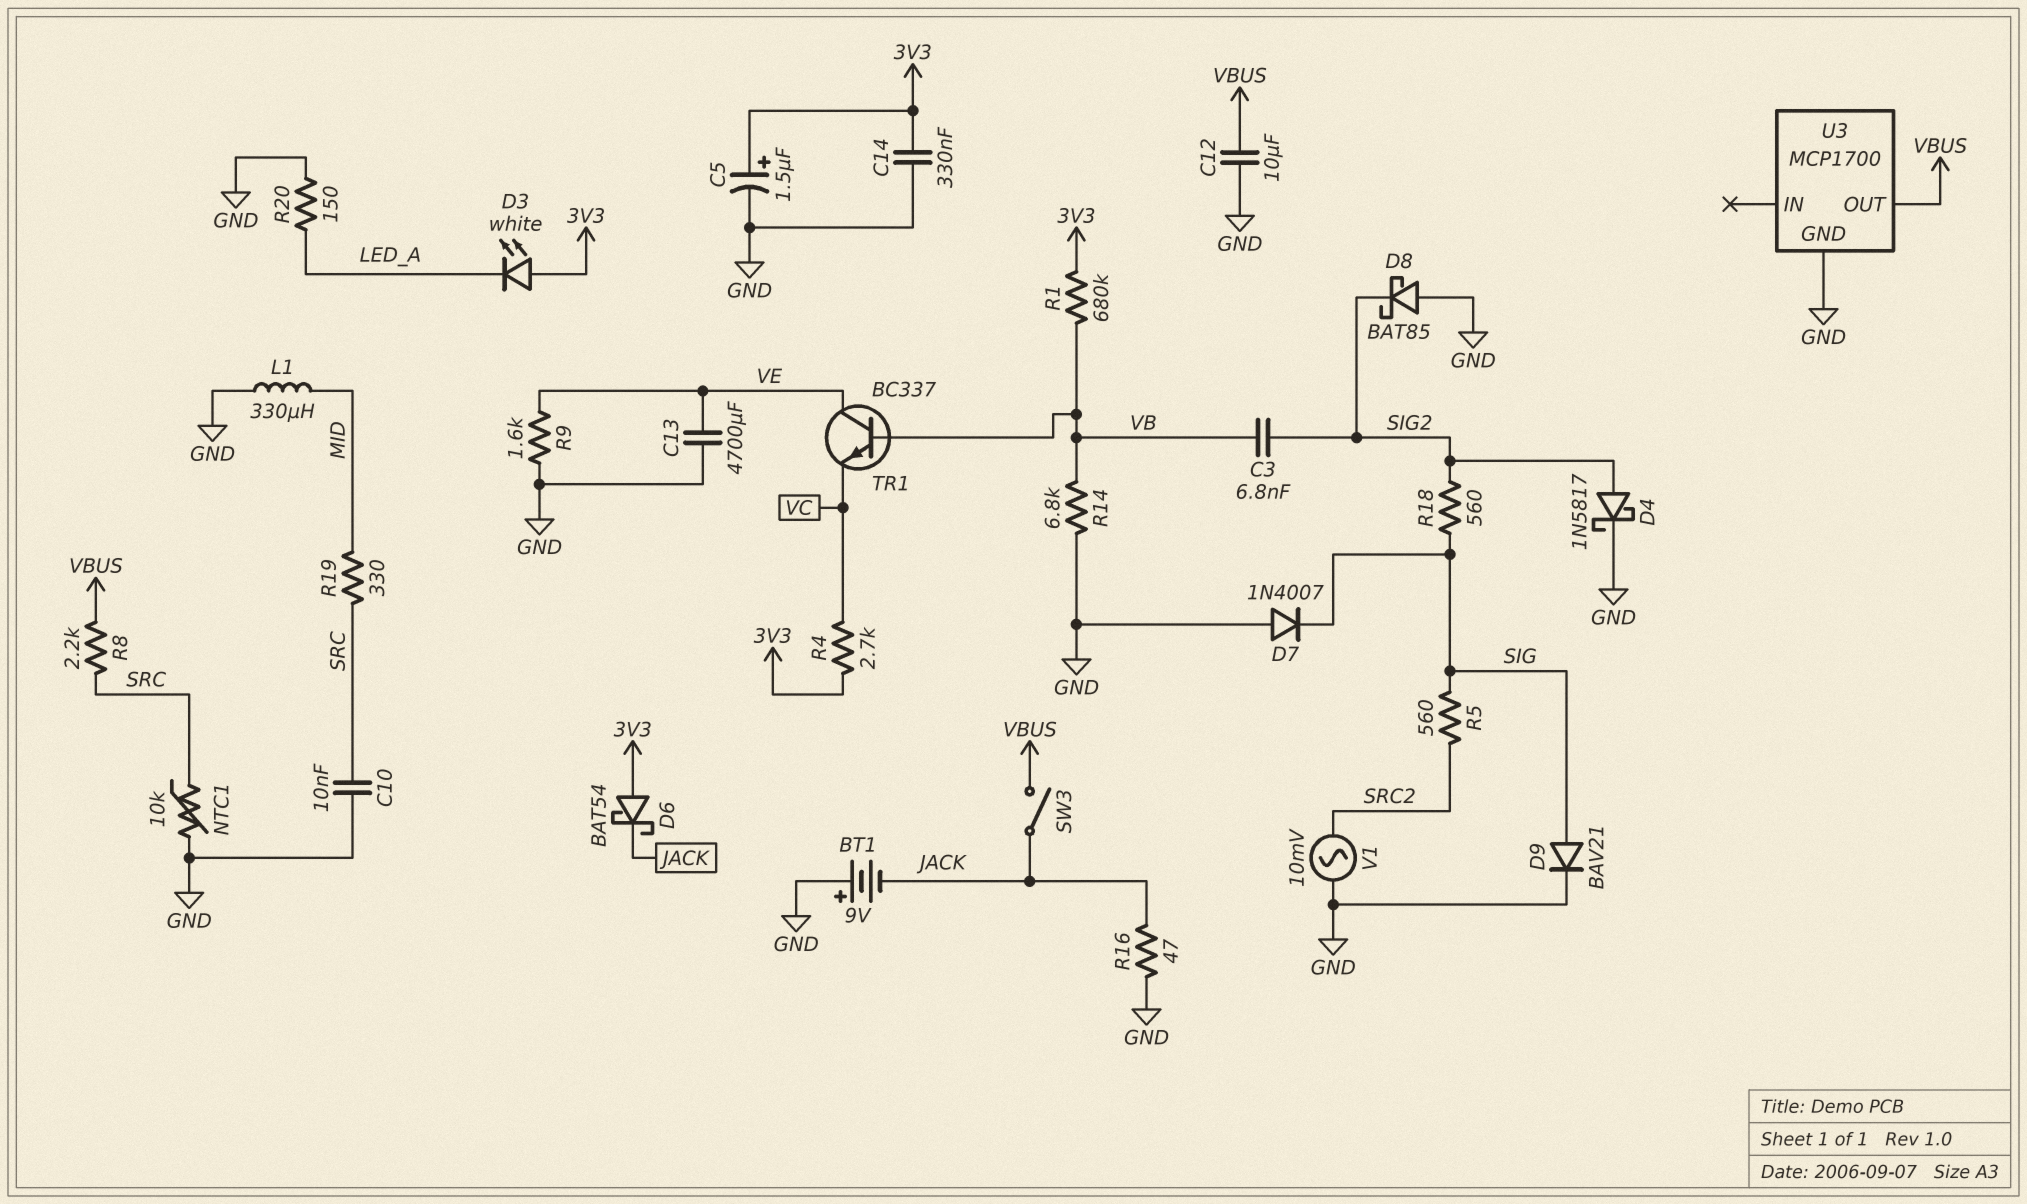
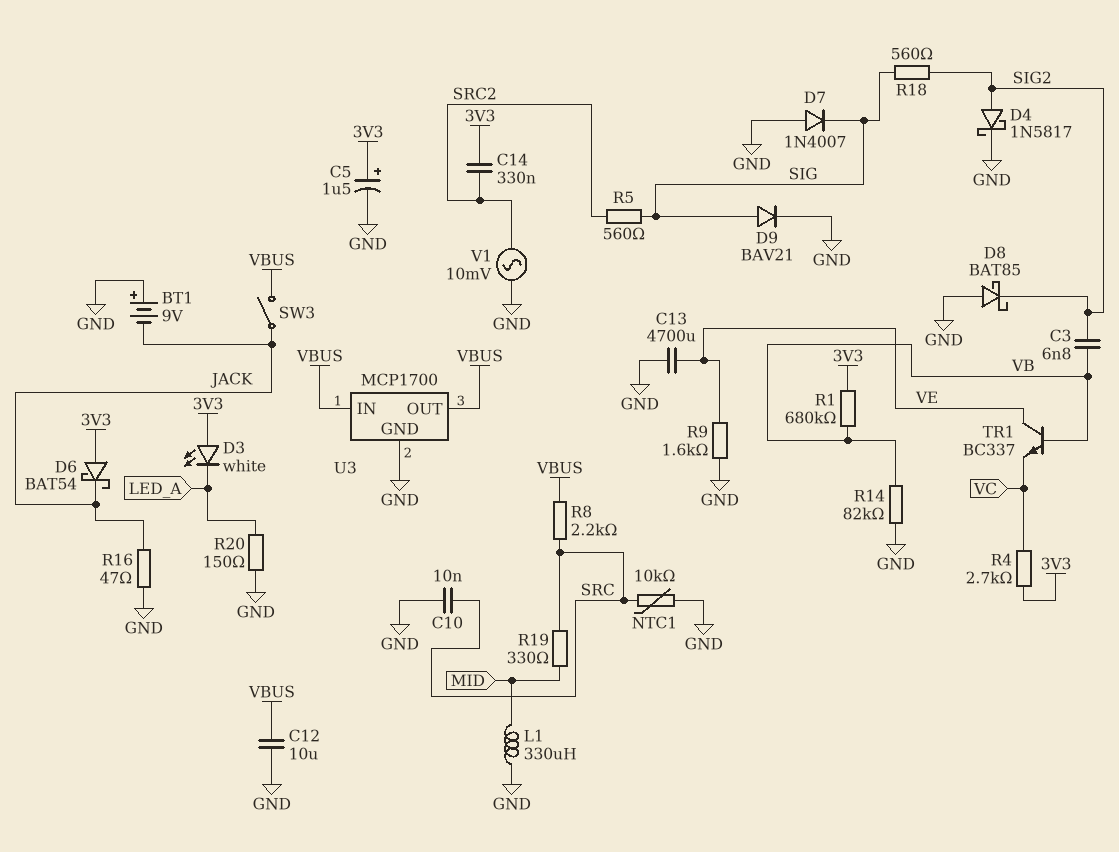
C14: 330nF (3V3, GND) -> 330nF (3V3, SRC2)
R14: 6.8k (GND, VB) -> 82k (GND, VB)
U3 pin IN: none -> VBUS

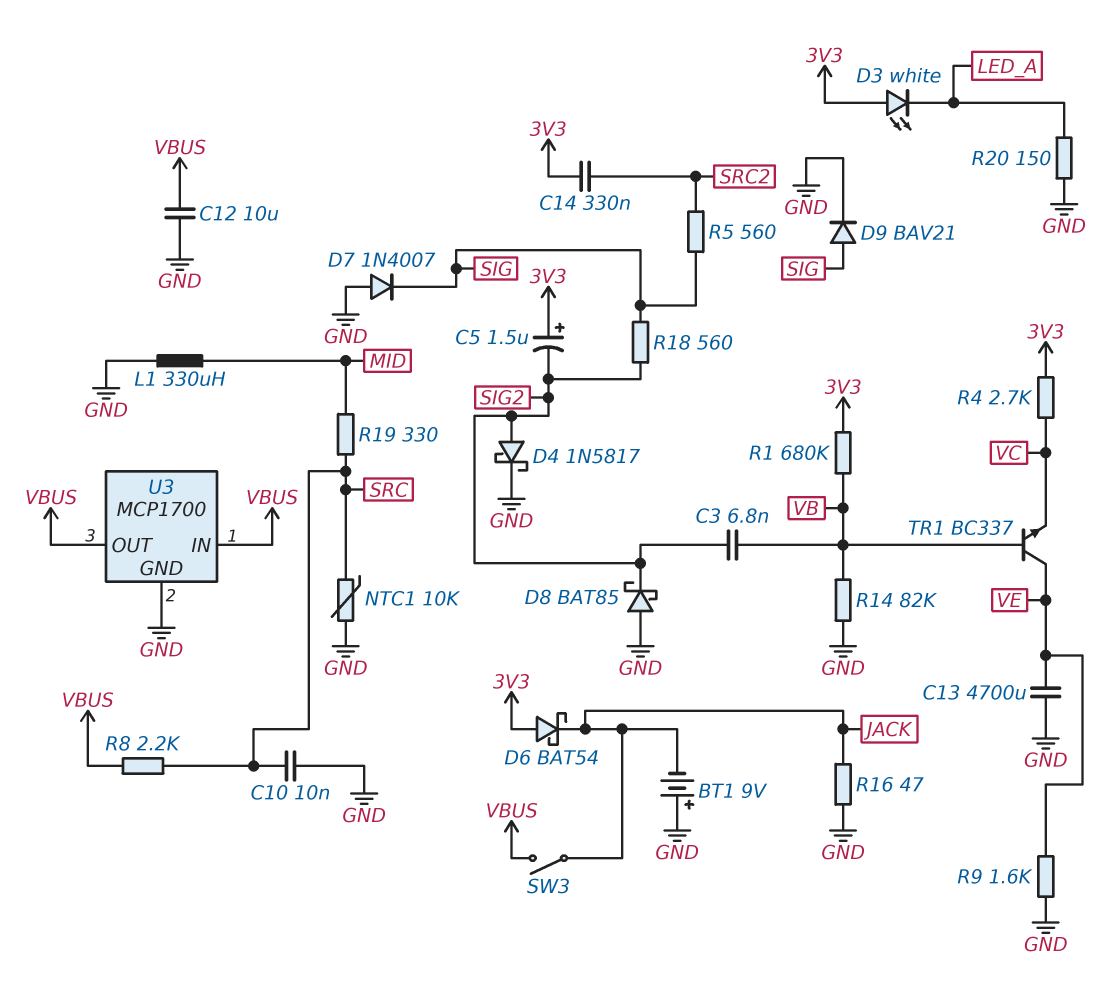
C5: 1.5uF (plus 3V3, minus GND) -> 1.5uF (plus 3V3, minus SIG2)
V1: AC 10mV (GND, SRC2) -> none

